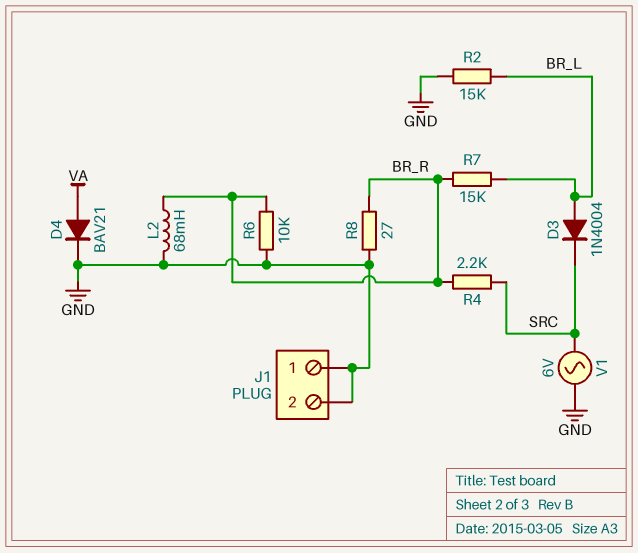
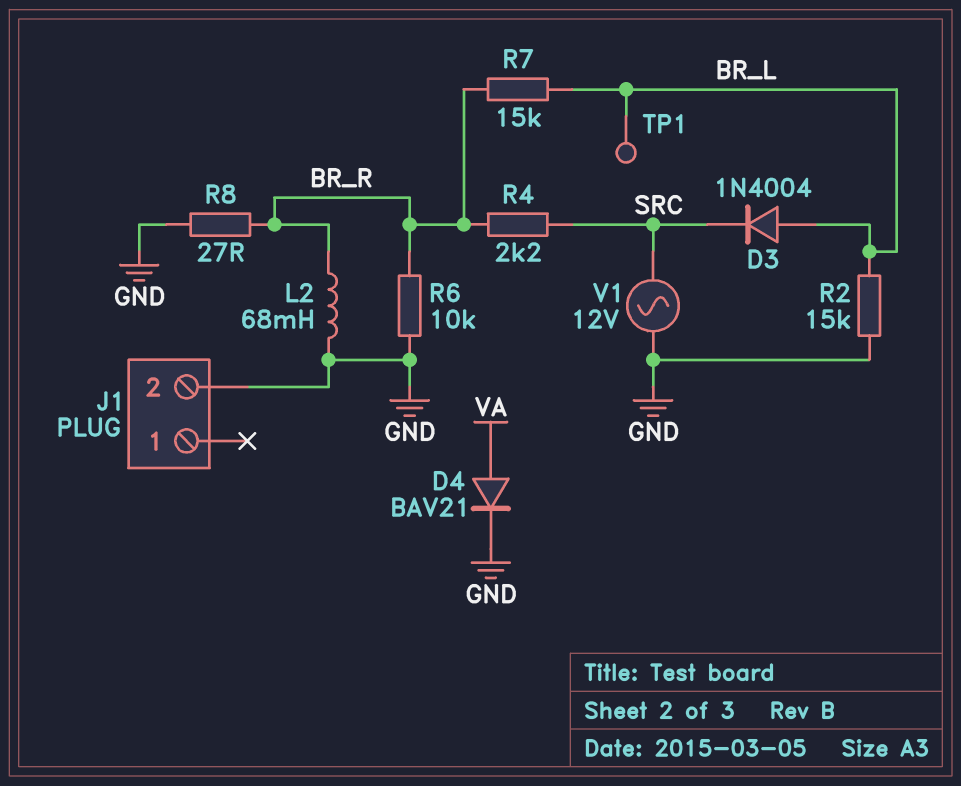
J1 pin 1: GND -> none
TP1: none -> test point (BR_L)
V1: AC 6V (GND, SRC) -> AC 12V (GND, SRC)

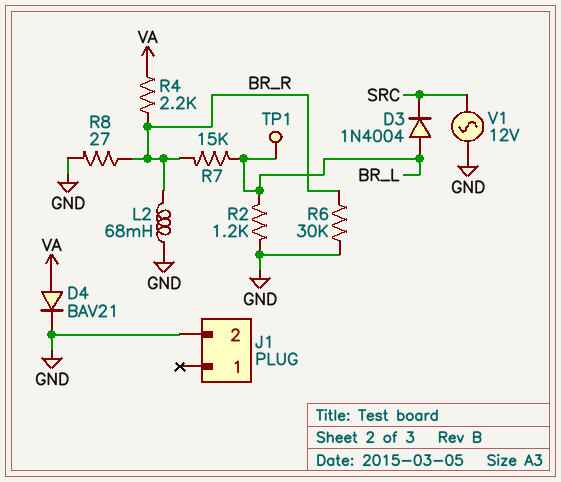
R2: 15k (BR_L, GND) -> 1.2k (BR_L, GND)
R4: 2.2k (BR_R, SRC) -> 2.2k (BR_R, VA)
R6: 10k (BR_R, GND) -> 30k (BR_R, GND)

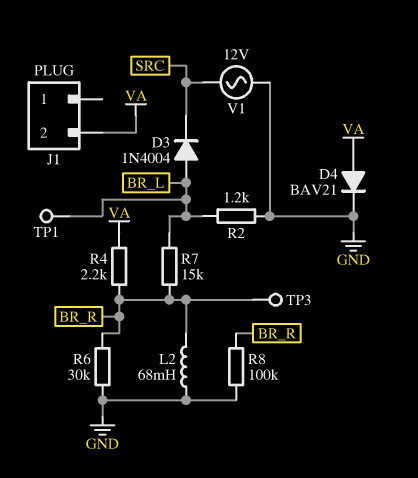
J1 pin 2: GND -> VA
R8: 27 (BR_R, GND) -> 100k (BR_R, GND)
TP3: none -> test point (BR_R)

